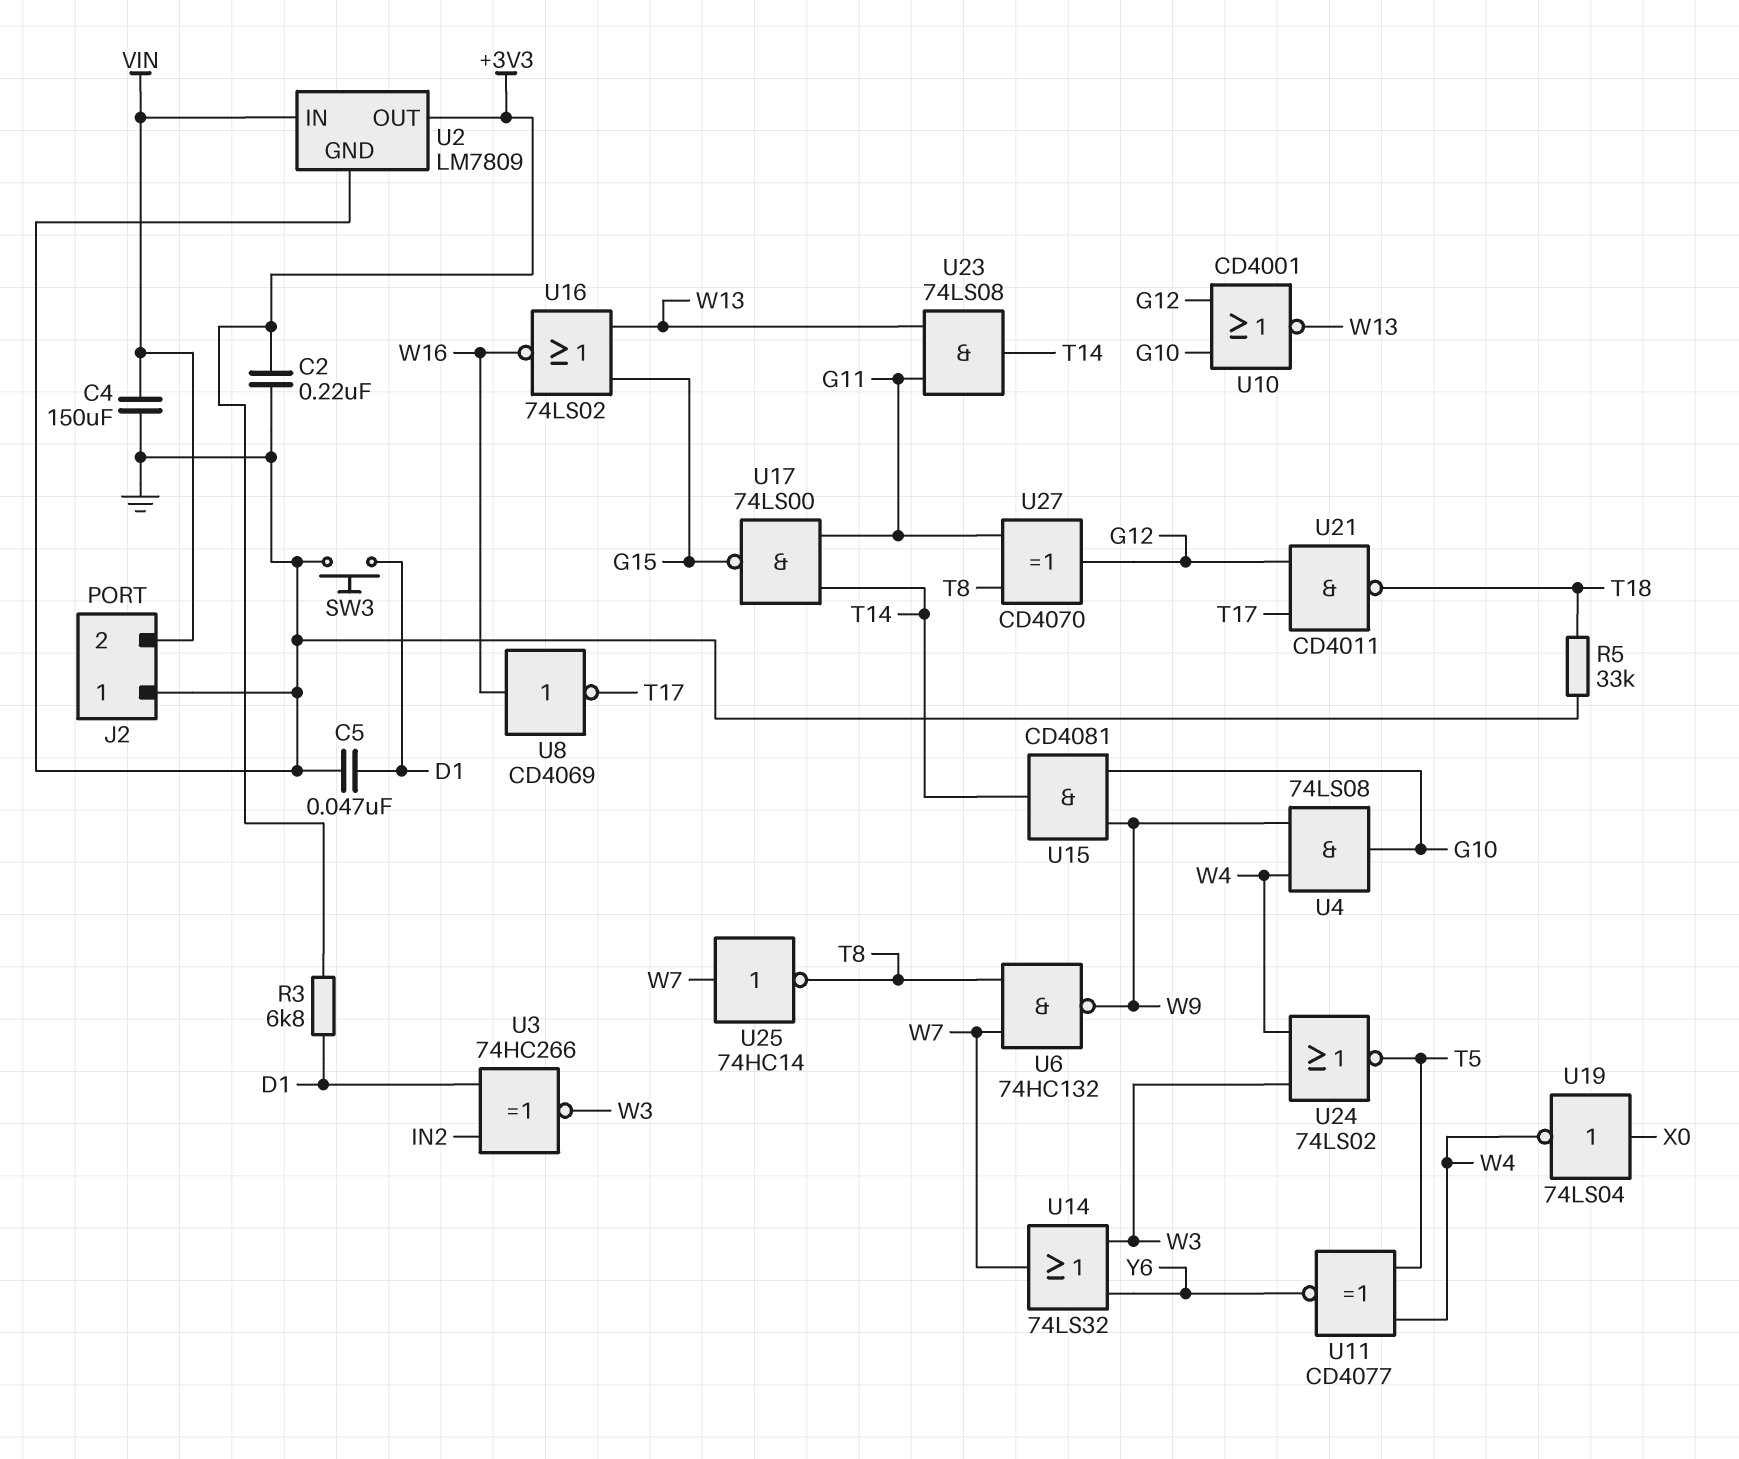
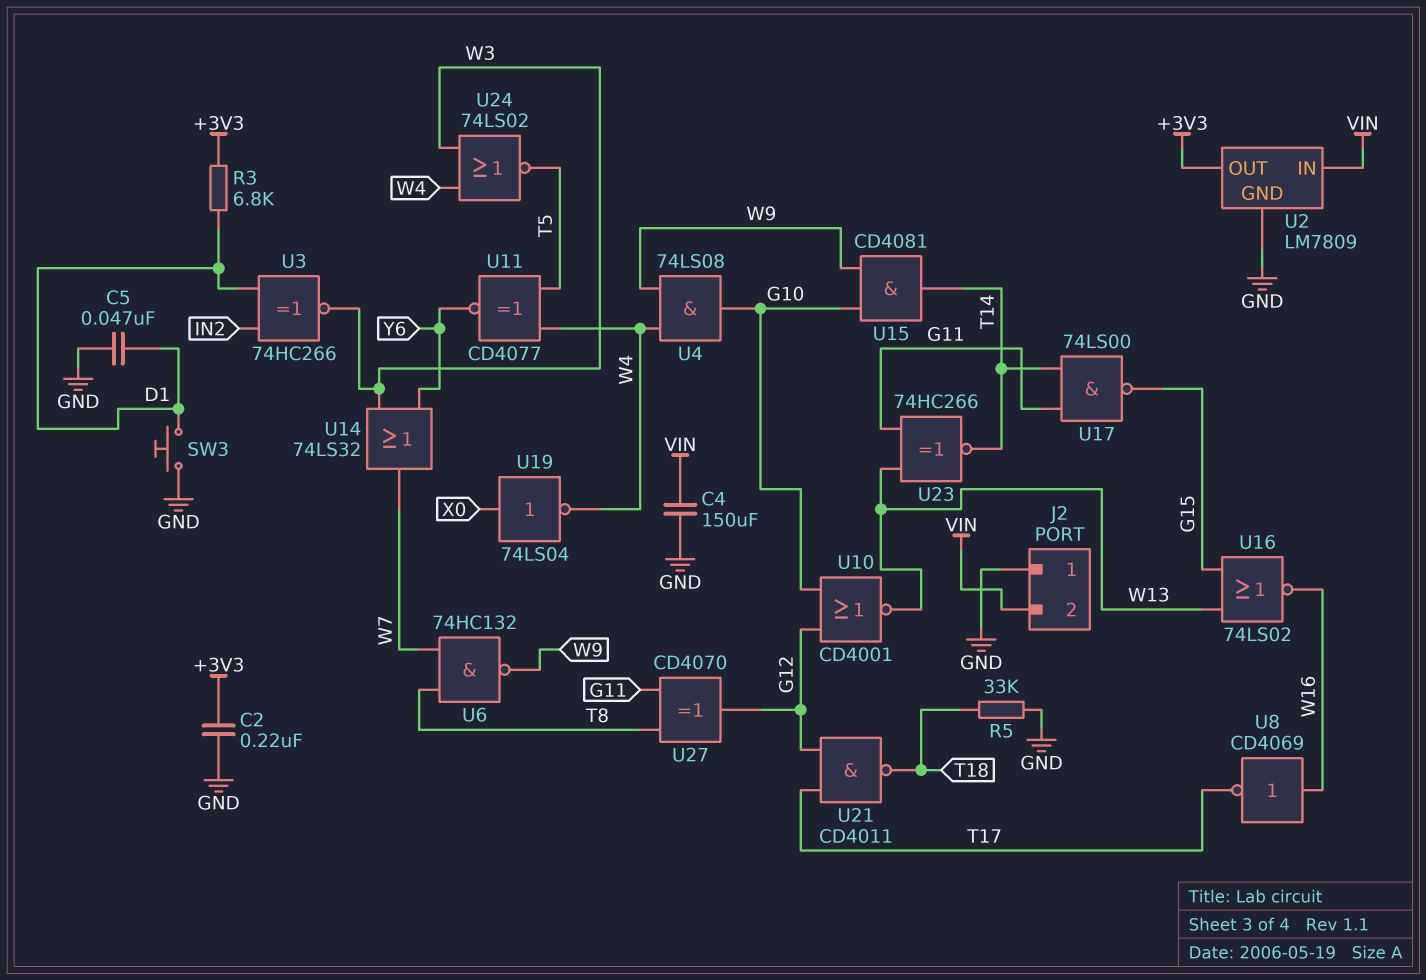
U23: AND 74LS08 (in G11, in W13, out T14) -> XNOR 74HC266 (in G11, in W13, out T14)
U25: NOT 74HC14 (in W7, out T8) -> none

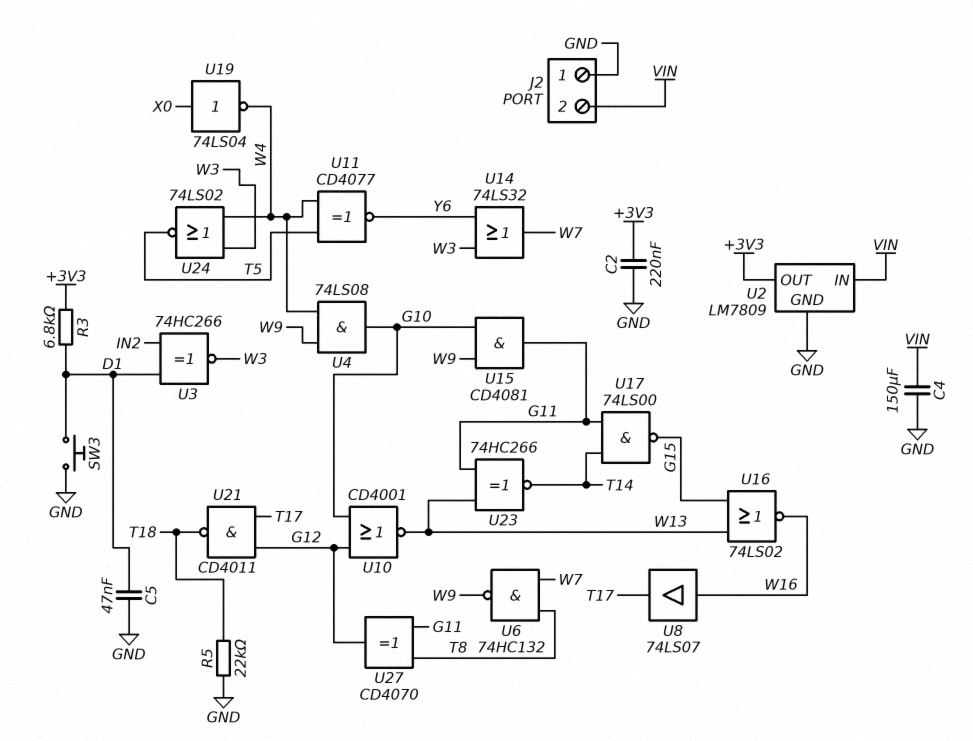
R5: 33k (GND, T18) -> 22k (GND, T18)
U8: NOT CD4069 (in W16, out T17) -> buffer 74LS07 (in W16, out T17)
U15: AND CD4081 (in G10, in W9, out T14) -> AND CD4081 (in G10, in W9, out G11)

